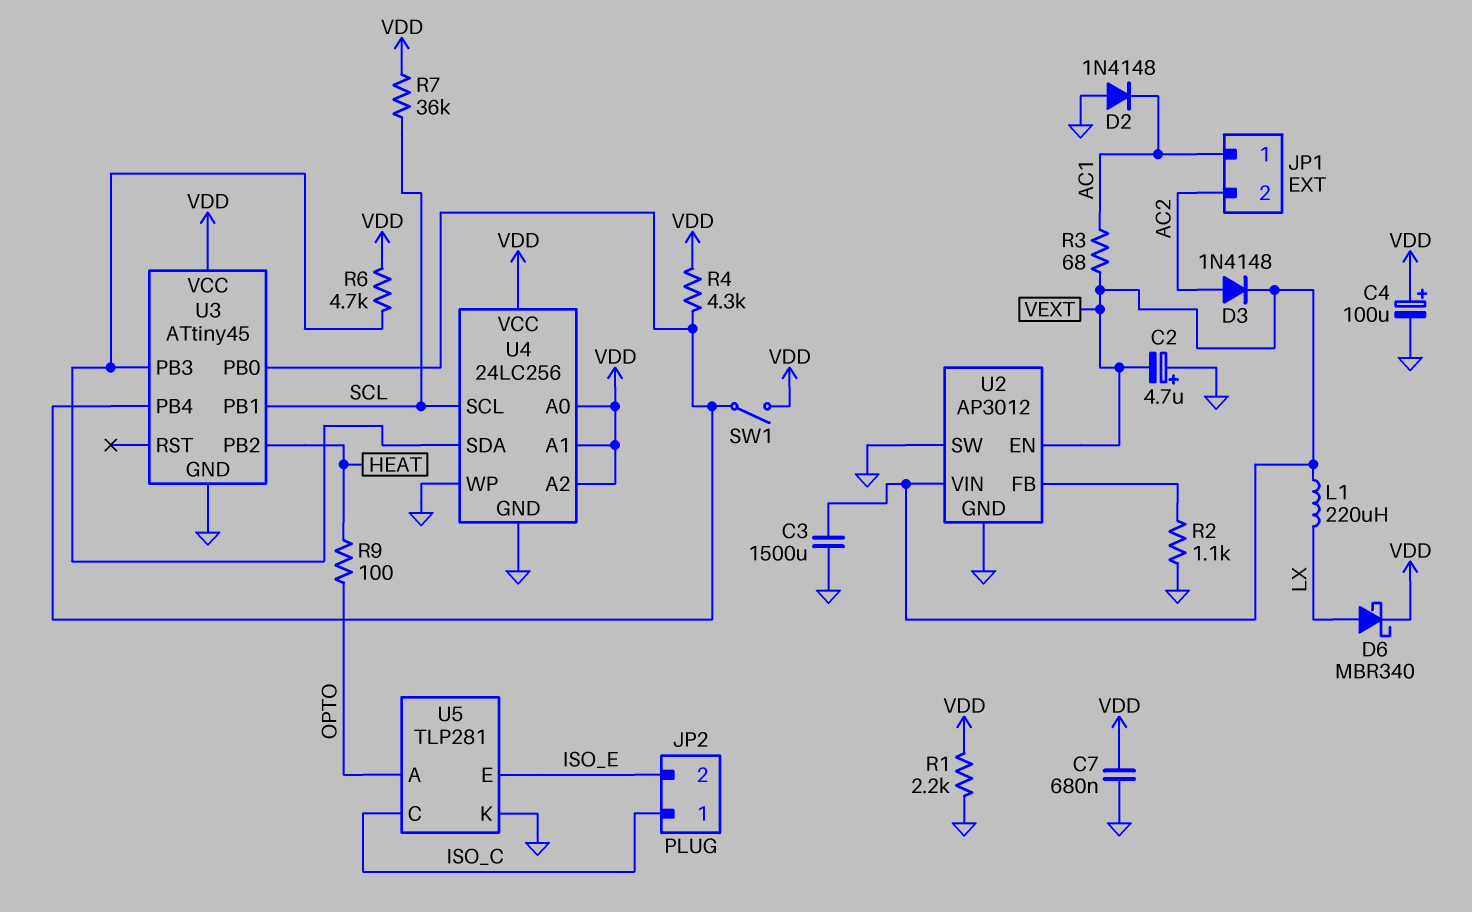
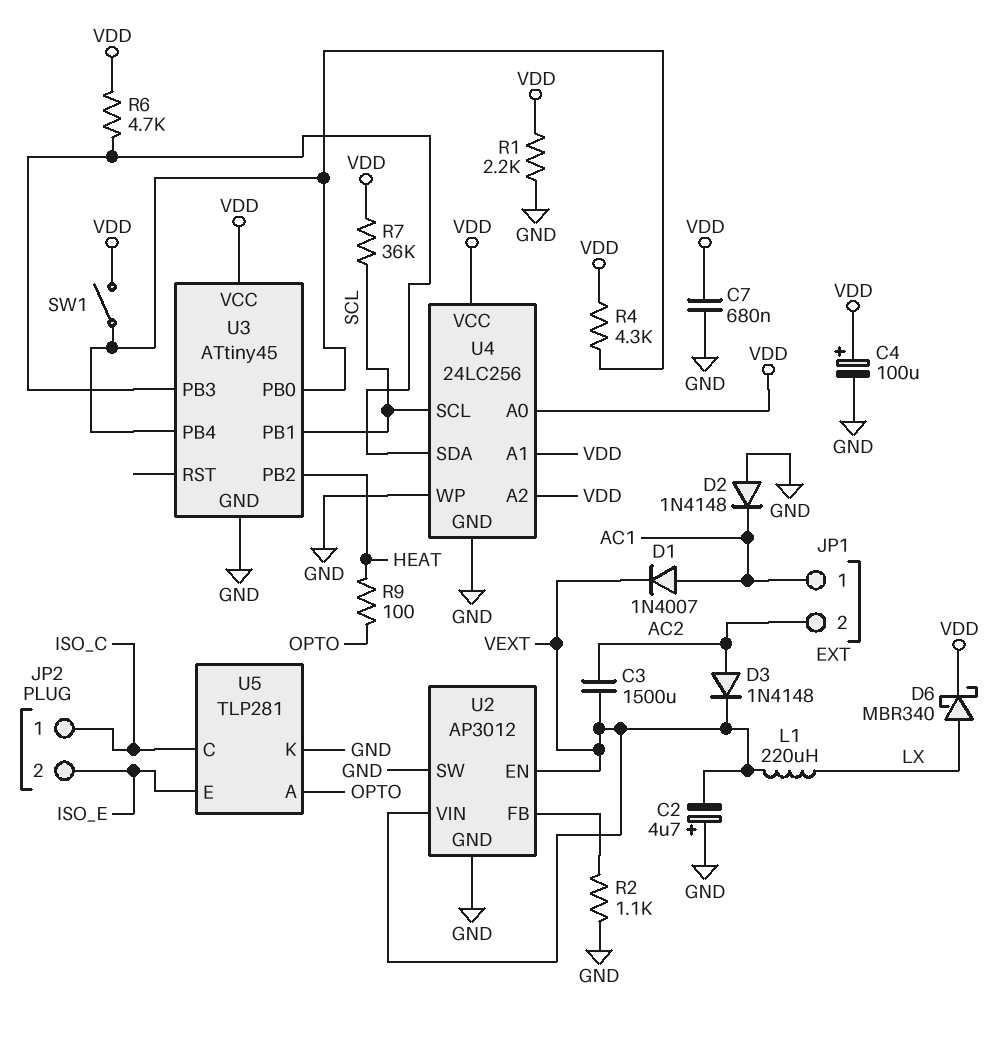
C3: 1500uF (GND, VEXT) -> 1500uF (AC2, VEXT)
D1: none -> diode 1N4007 (A AC1, K VEXT)
R3: 68 (AC1, VEXT) -> none

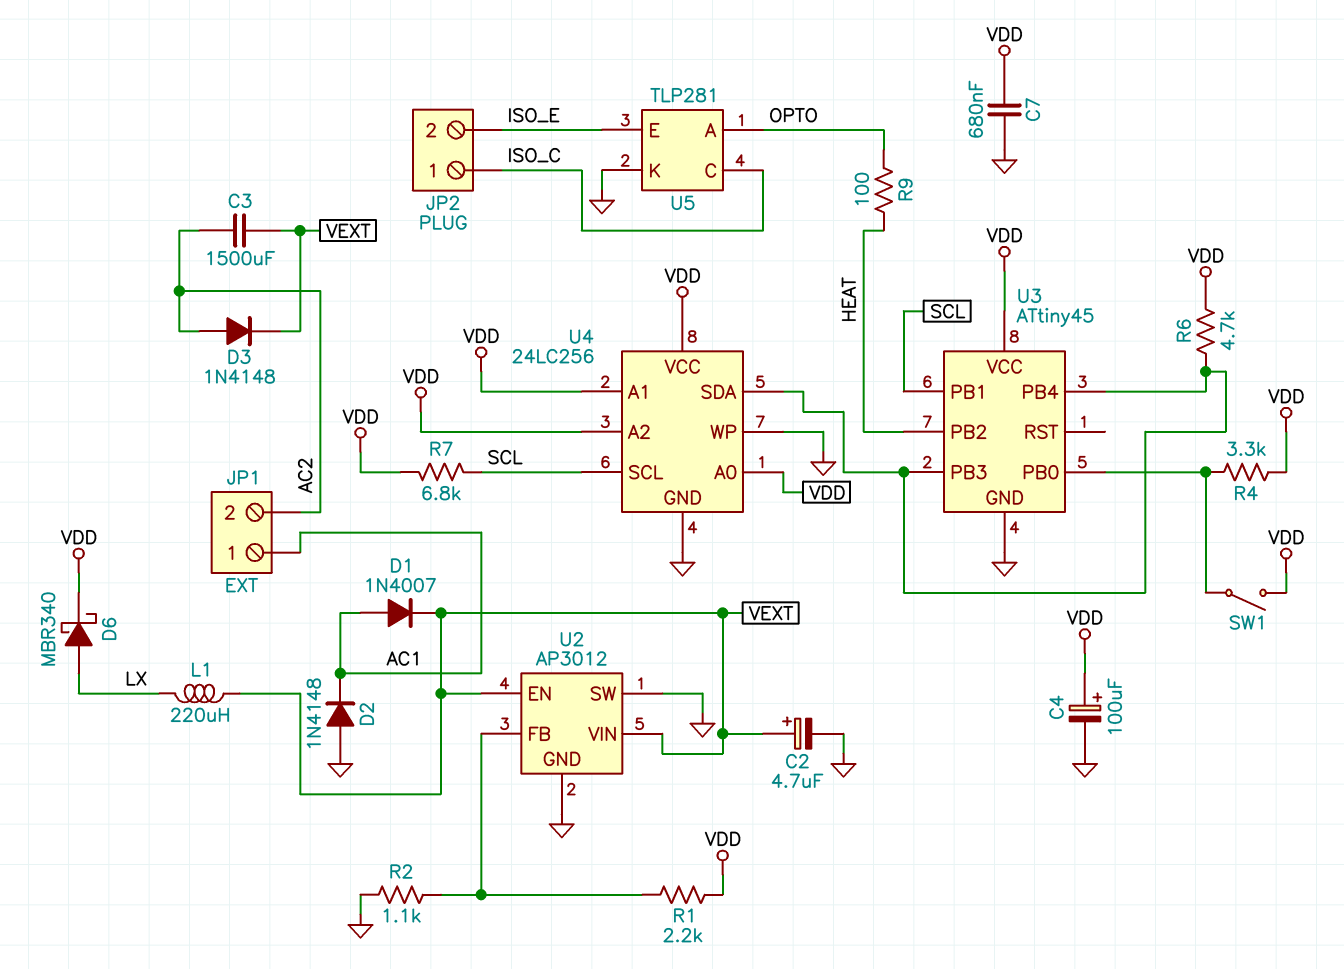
C2: 4.7uF (plus GND, minus VEXT) -> 4.7uF (plus VEXT, minus GND)
R1: 2.2k (GND, VDD) -> 2.2k (U2/FB, VDD)
R4: 4.3k (U3/PB0, VDD) -> 3.3k (U3/PB0, VDD)
R7: 36k (SCL, VDD) -> 6.8k (SCL, VDD)
U3 pin PB4: U3/PB0 -> U3/PB3

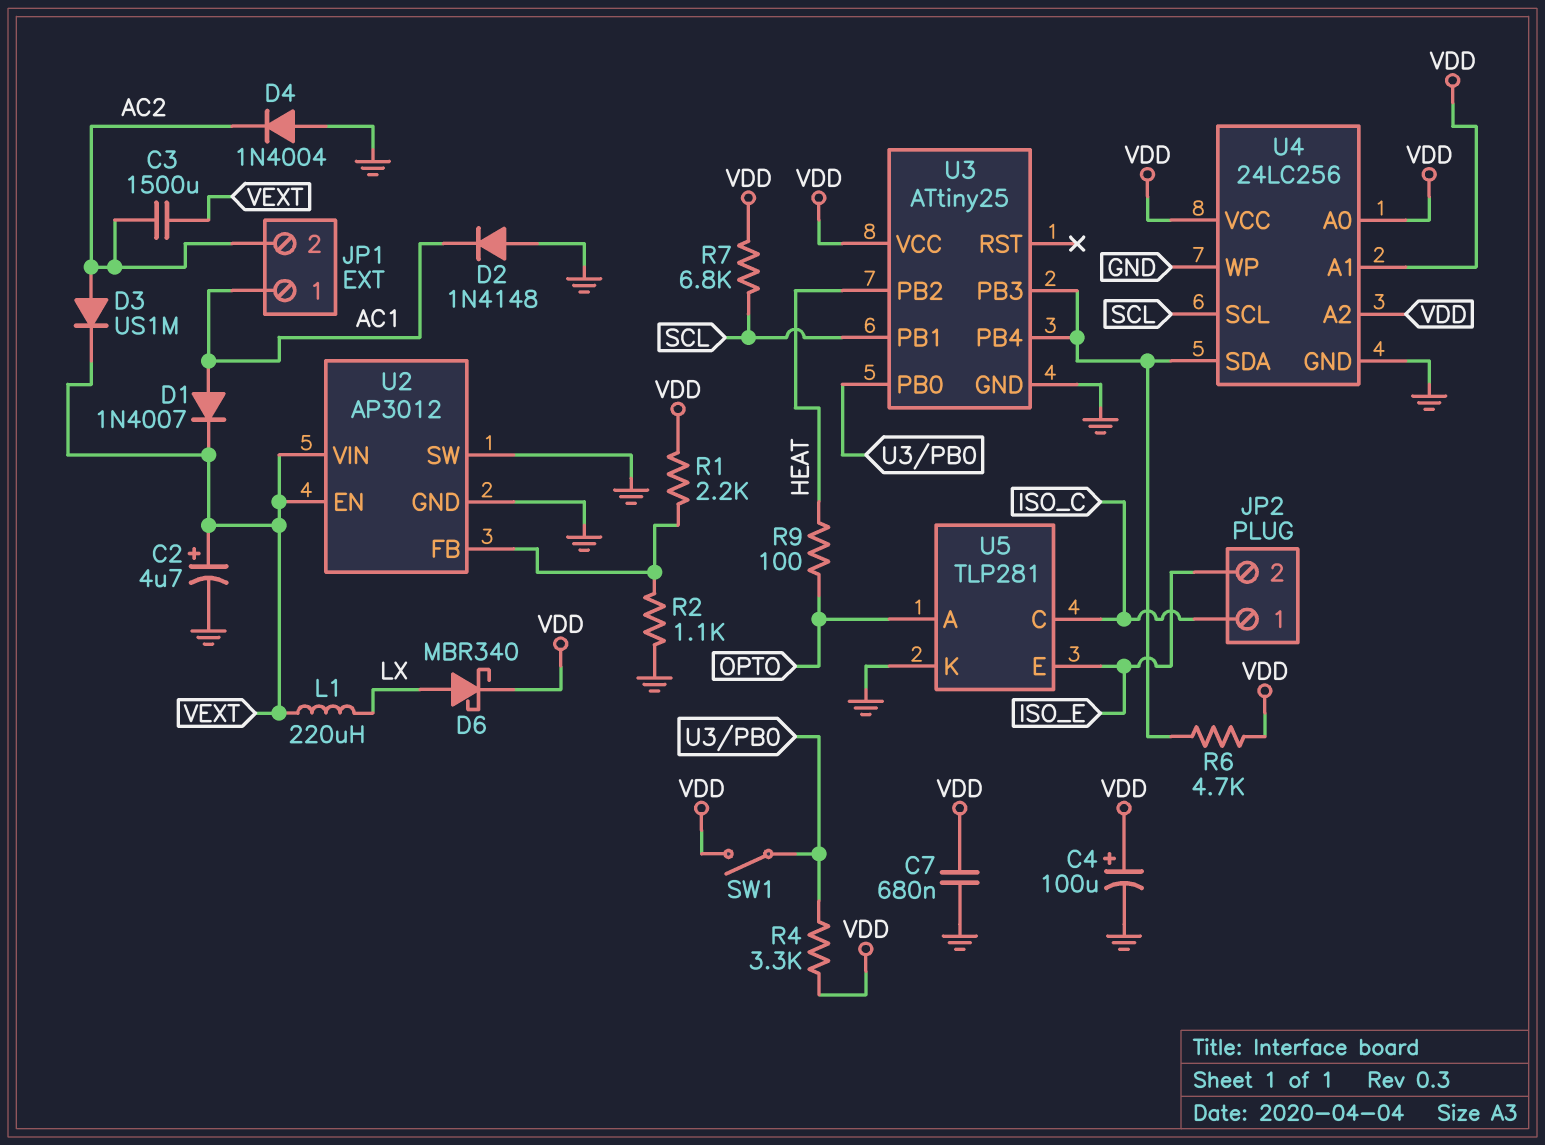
D3: diode 1N4148 (A AC2, K VEXT) -> diode US1M (A AC2, K VEXT)
D4: none -> diode 1N4004 (A GND, K AC2)
U3: ATtiny45 -> ATtiny25

